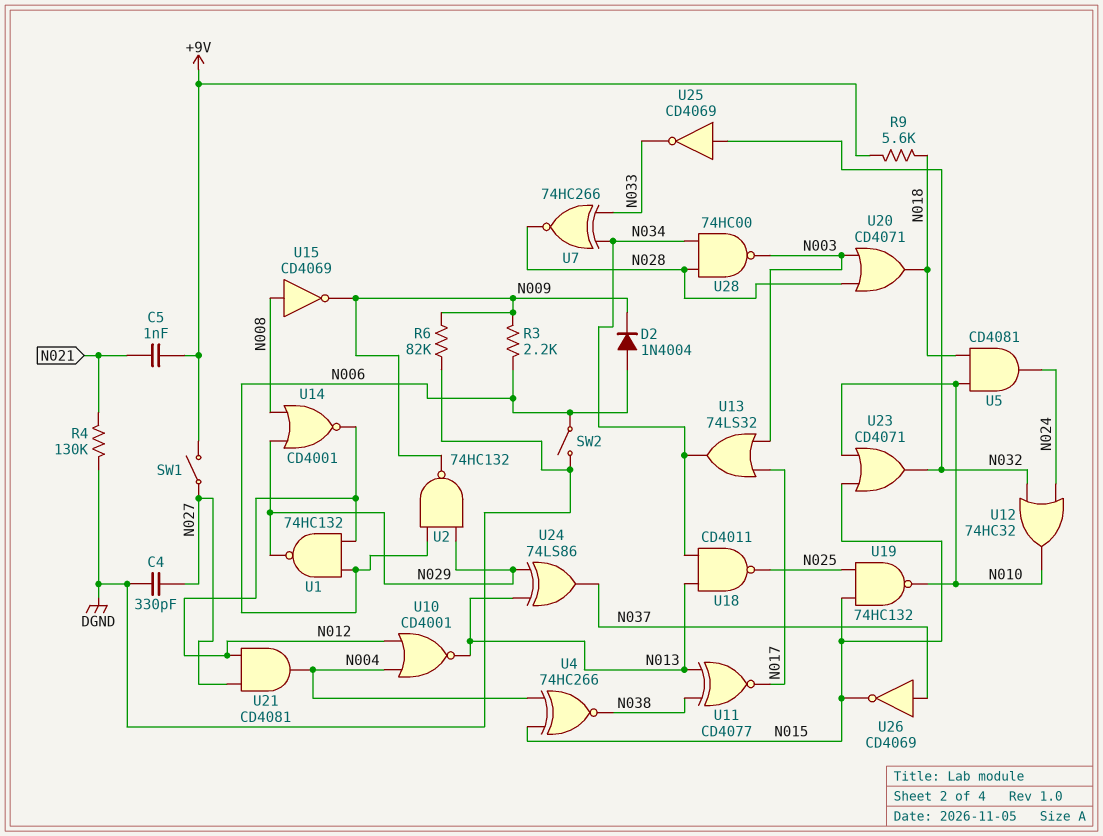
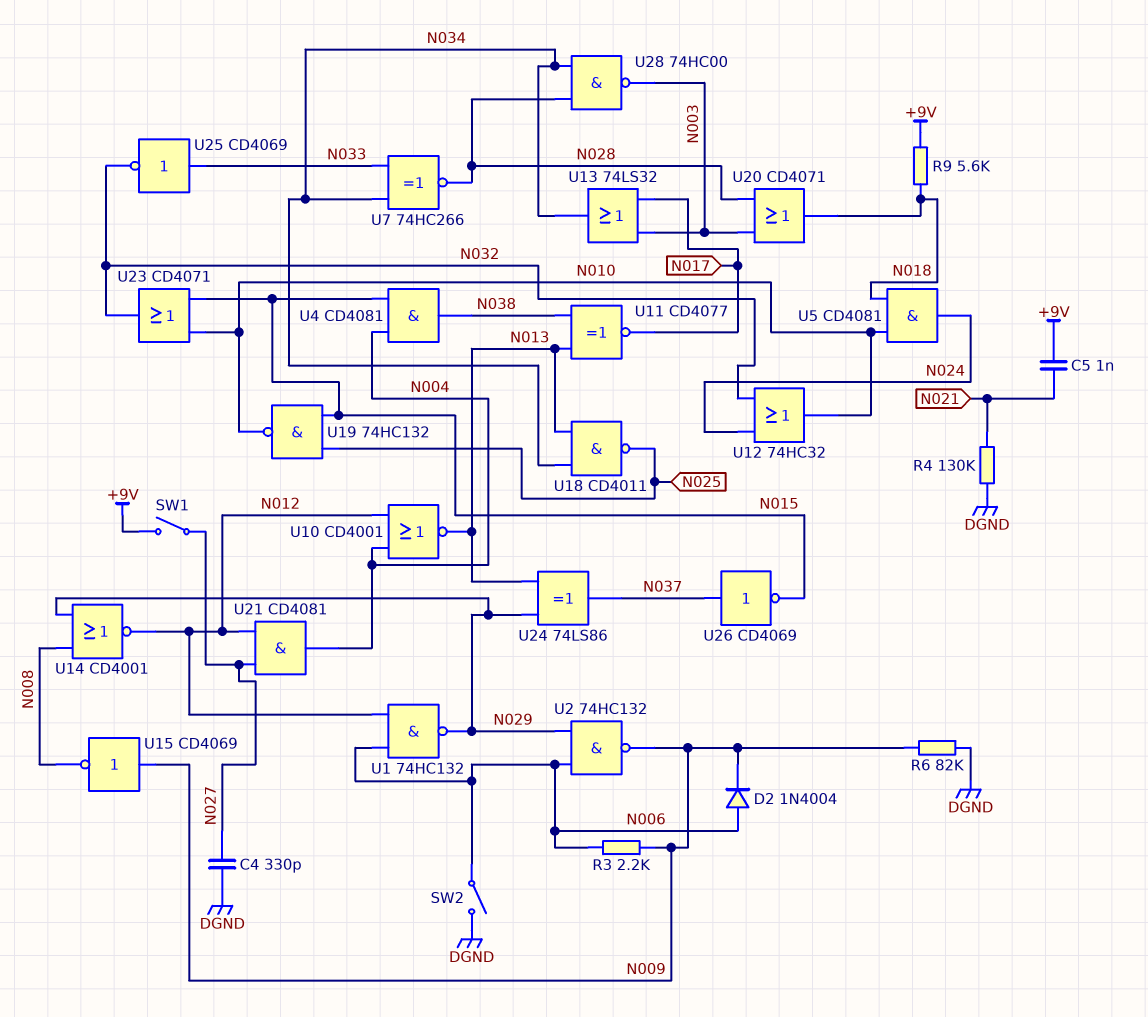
U4: XNOR 74HC266 (in N004, in N015, out N038) -> AND CD4081 (in N004, in N015, out N038)
U15: NOT CD4069 (in N008, out N009) -> NOT CD4069 (in N009, out N008)
U25: NOT CD4069 (in N032, out N033) -> NOT CD4069 (in N033, out N032)

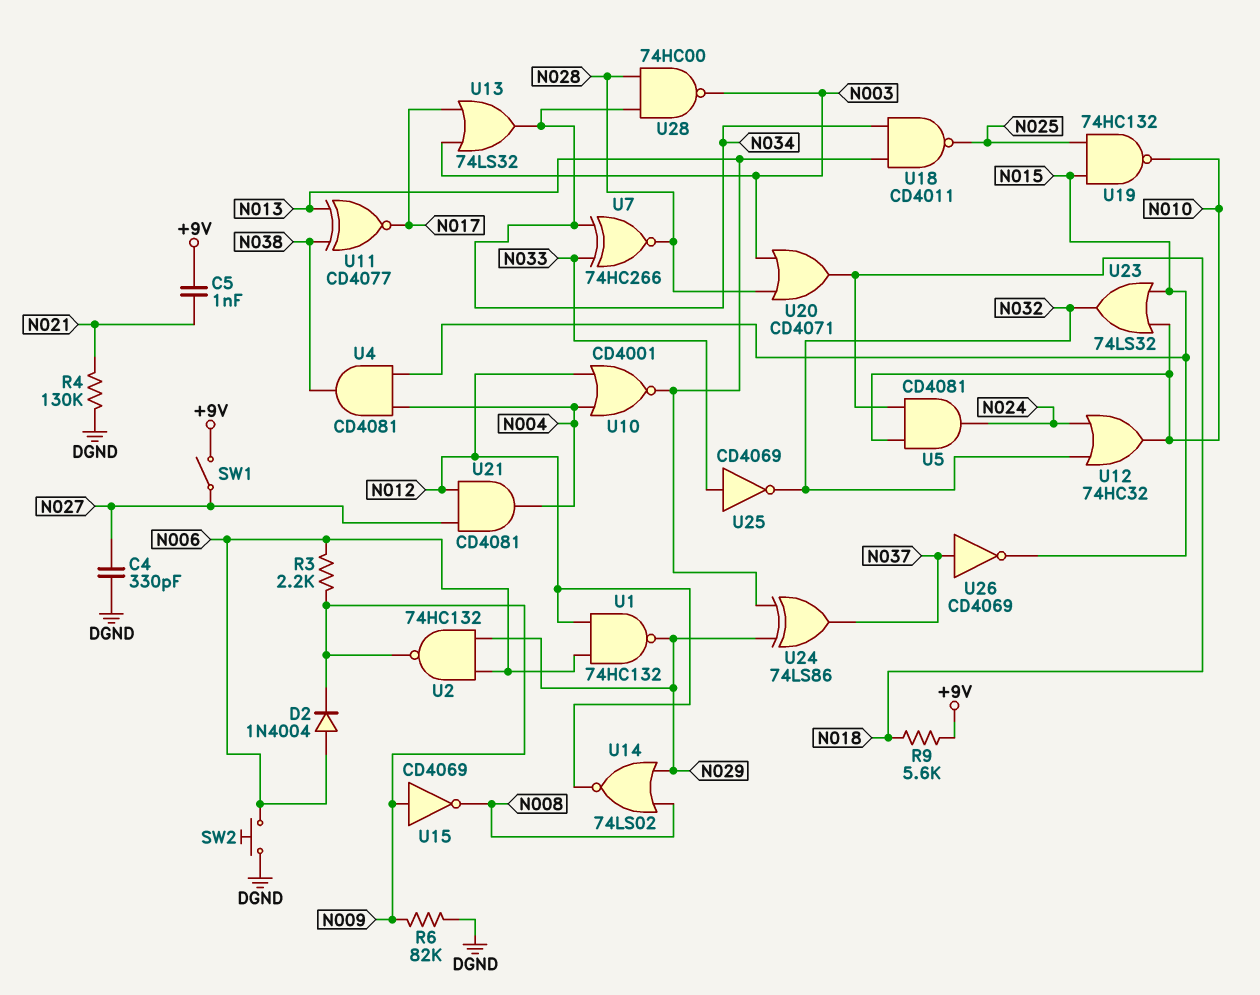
SW2: switch (DGND, N006) -> button (DGND, N006)
U14: NOR CD4001 (in N008, in N029, out N012) -> NOR 74LS02 (in N008, in N029, out N012)
U23: OR CD4071 (in N010, in N015, out N032) -> OR 74LS32 (in N010, in N015, out N032)

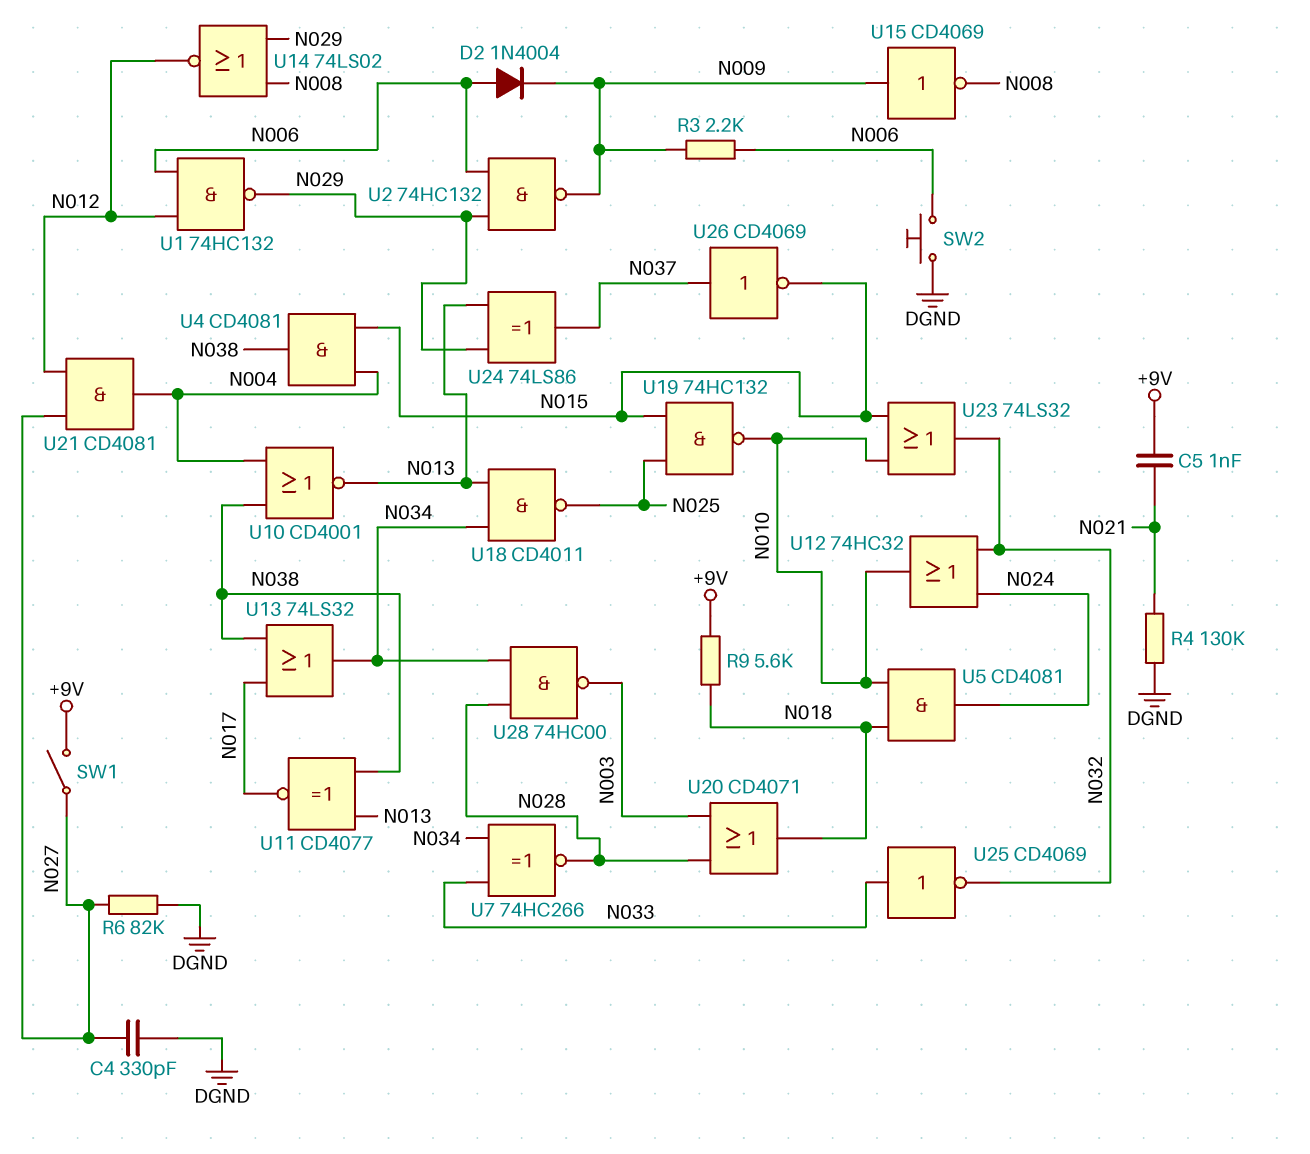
R6: 82k (DGND, N009) -> 82k (DGND, N027)
U10: NOR CD4001 (in N004, in N012, out N013) -> NOR CD4001 (in N004, in N038, out N013)
U13: OR 74LS32 (in N003, in N017, out N034) -> OR 74LS32 (in N017, in N038, out N034)

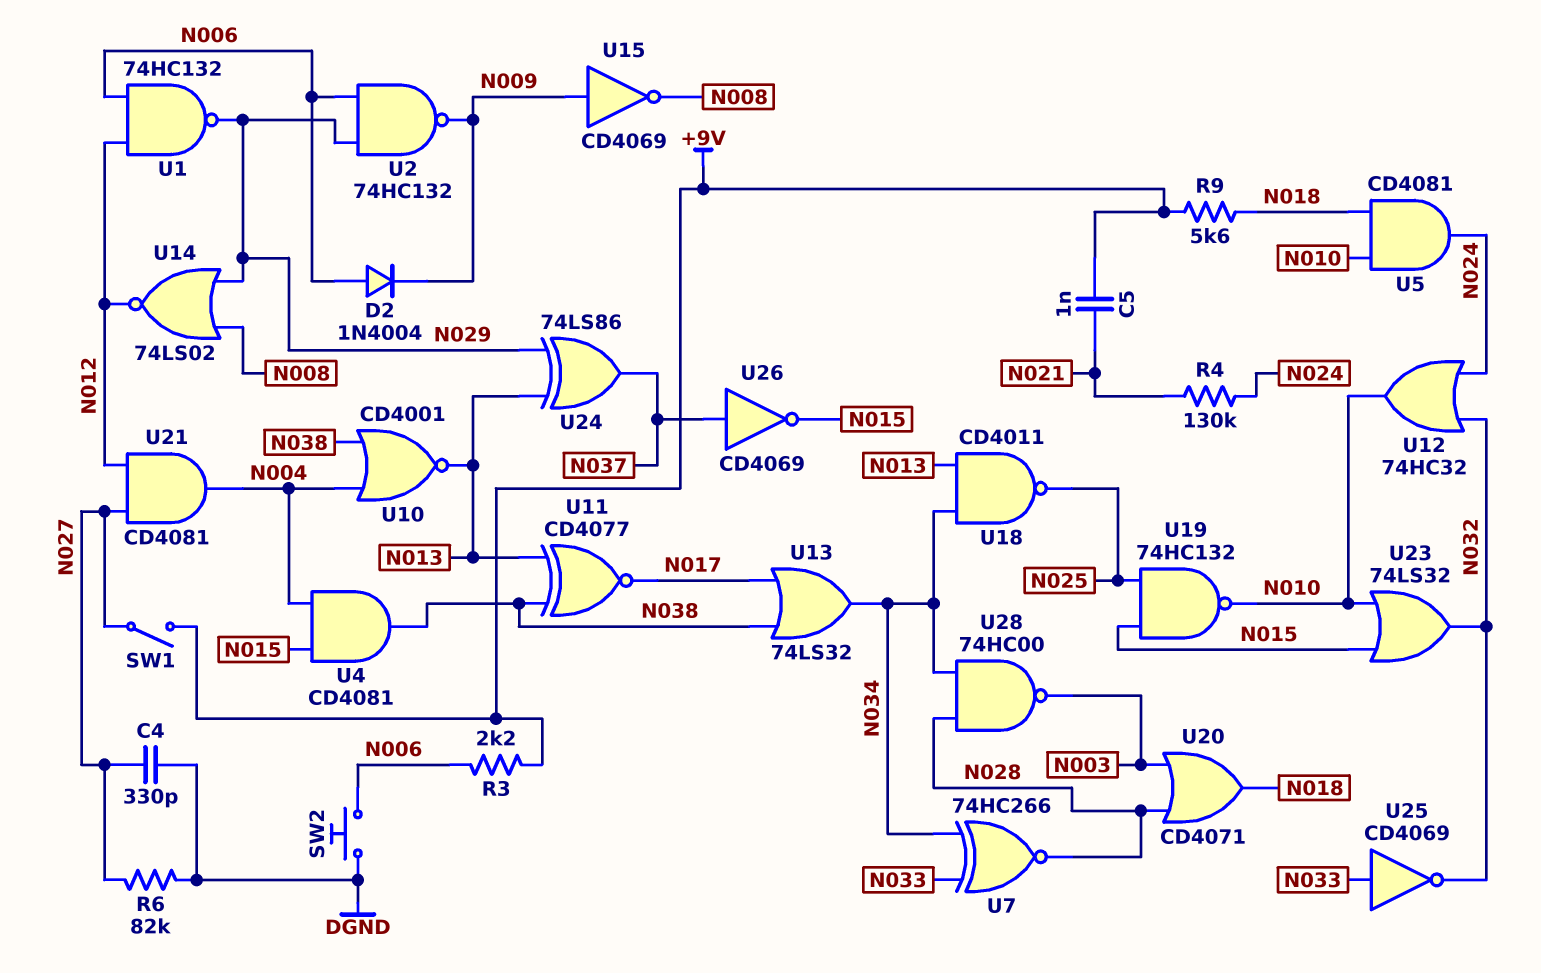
R3: 2.2k (N006, N009) -> 2.2k (+9V, N006)
R4: 130k (DGND, N021) -> 130k (N021, N024)

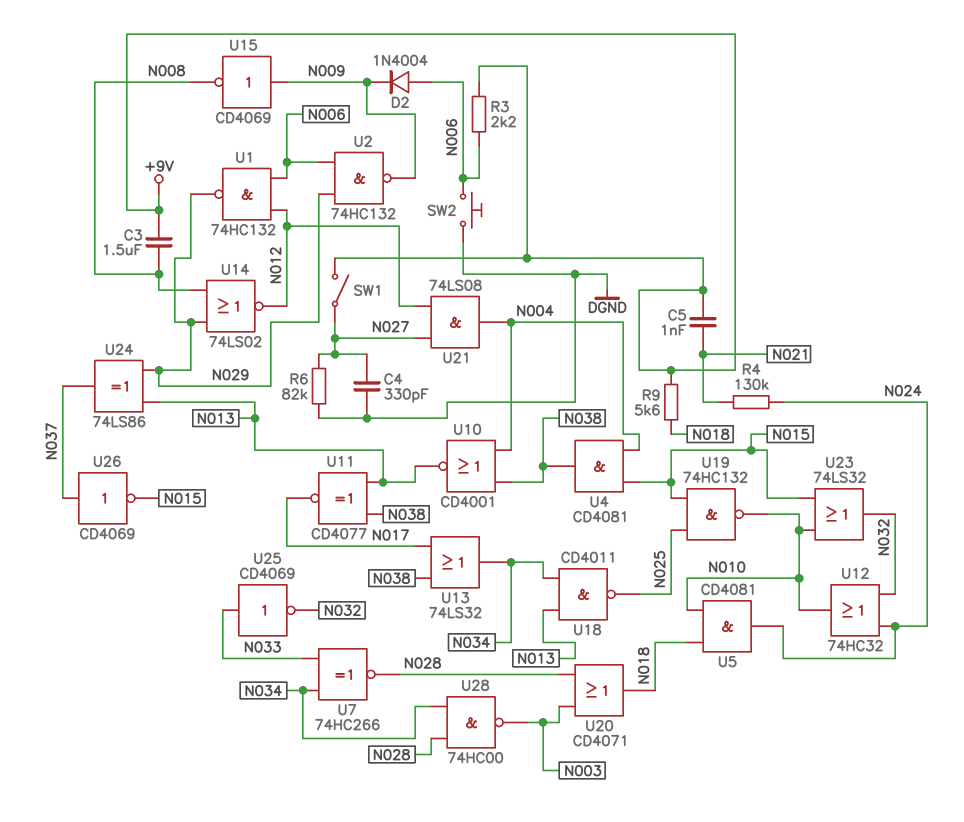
C3: none -> 1.5uF (+9V, N008)
U21: AND CD4081 (in N012, in N027, out N004) -> AND 74LS08 (in N012, in N027, out N004)

